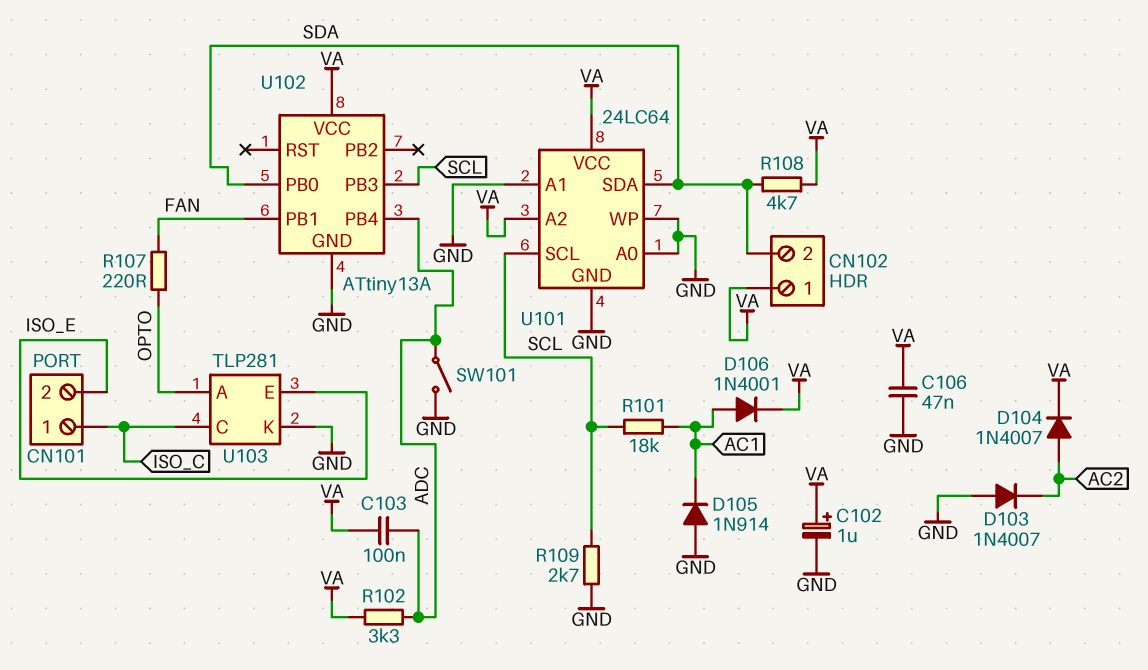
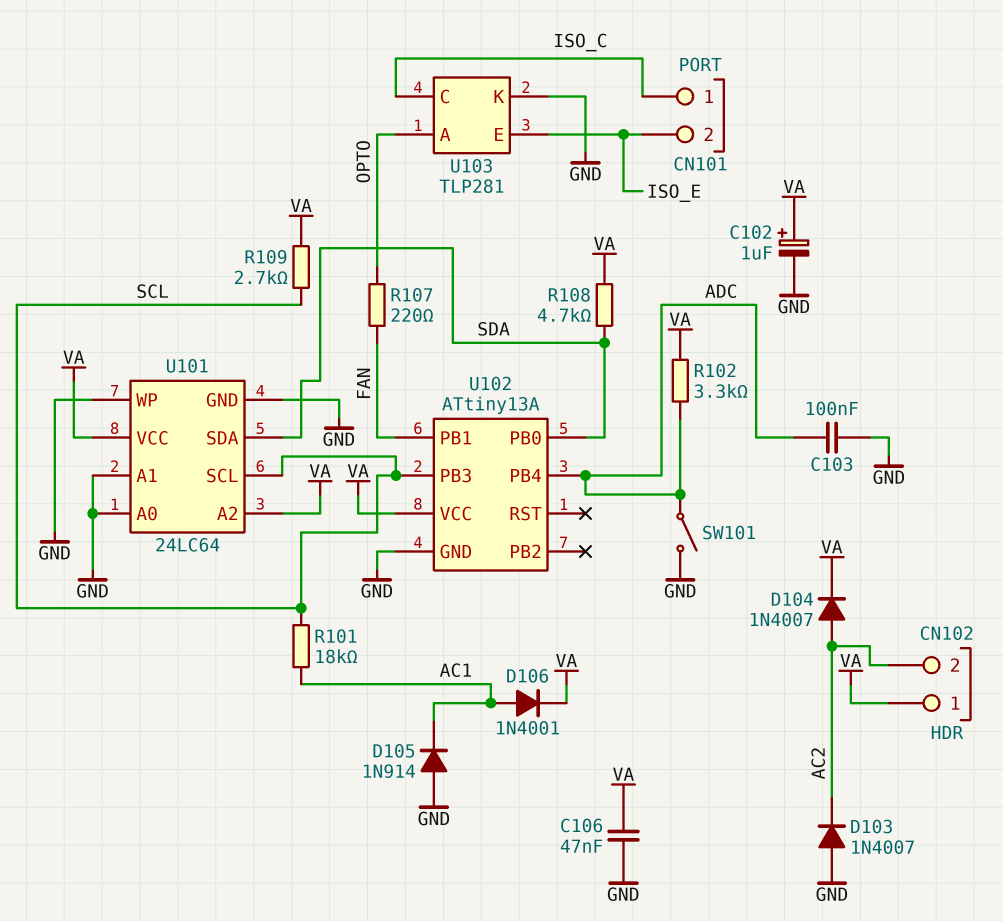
C103: 100nF (ADC, VA) -> 100nF (ADC, GND)
CN102 pin 2: SDA -> AC2
R109: 2.7k (GND, SCL) -> 2.7k (SCL, VA)

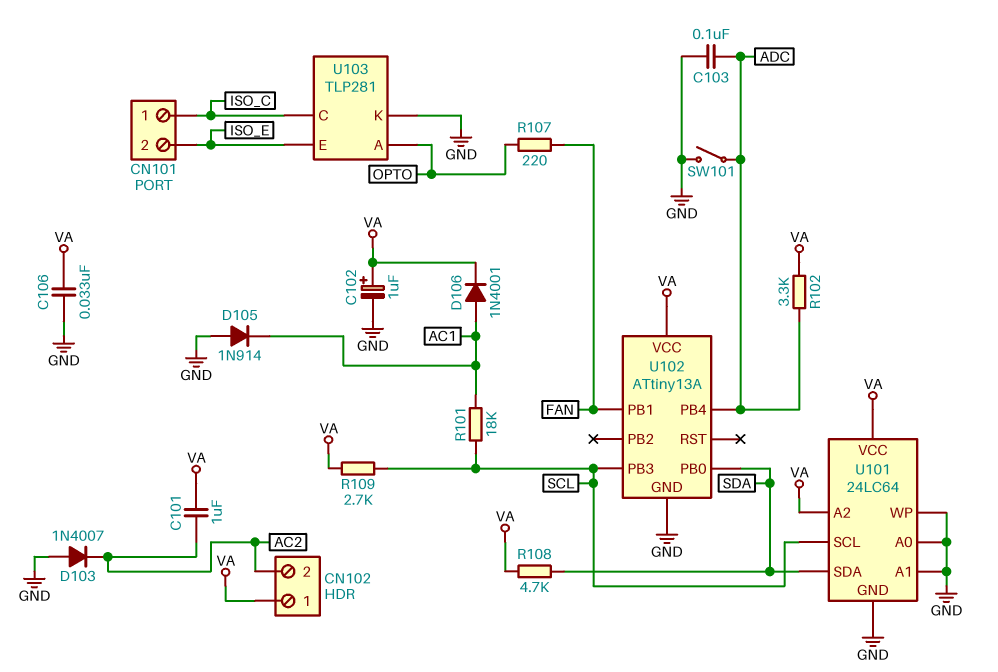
C101: none -> 1uF (AC2, VA)
C106: 47nF (GND, VA) -> 33nF (GND, VA)
D104: diode 1N4007 (A AC2, K VA) -> none

